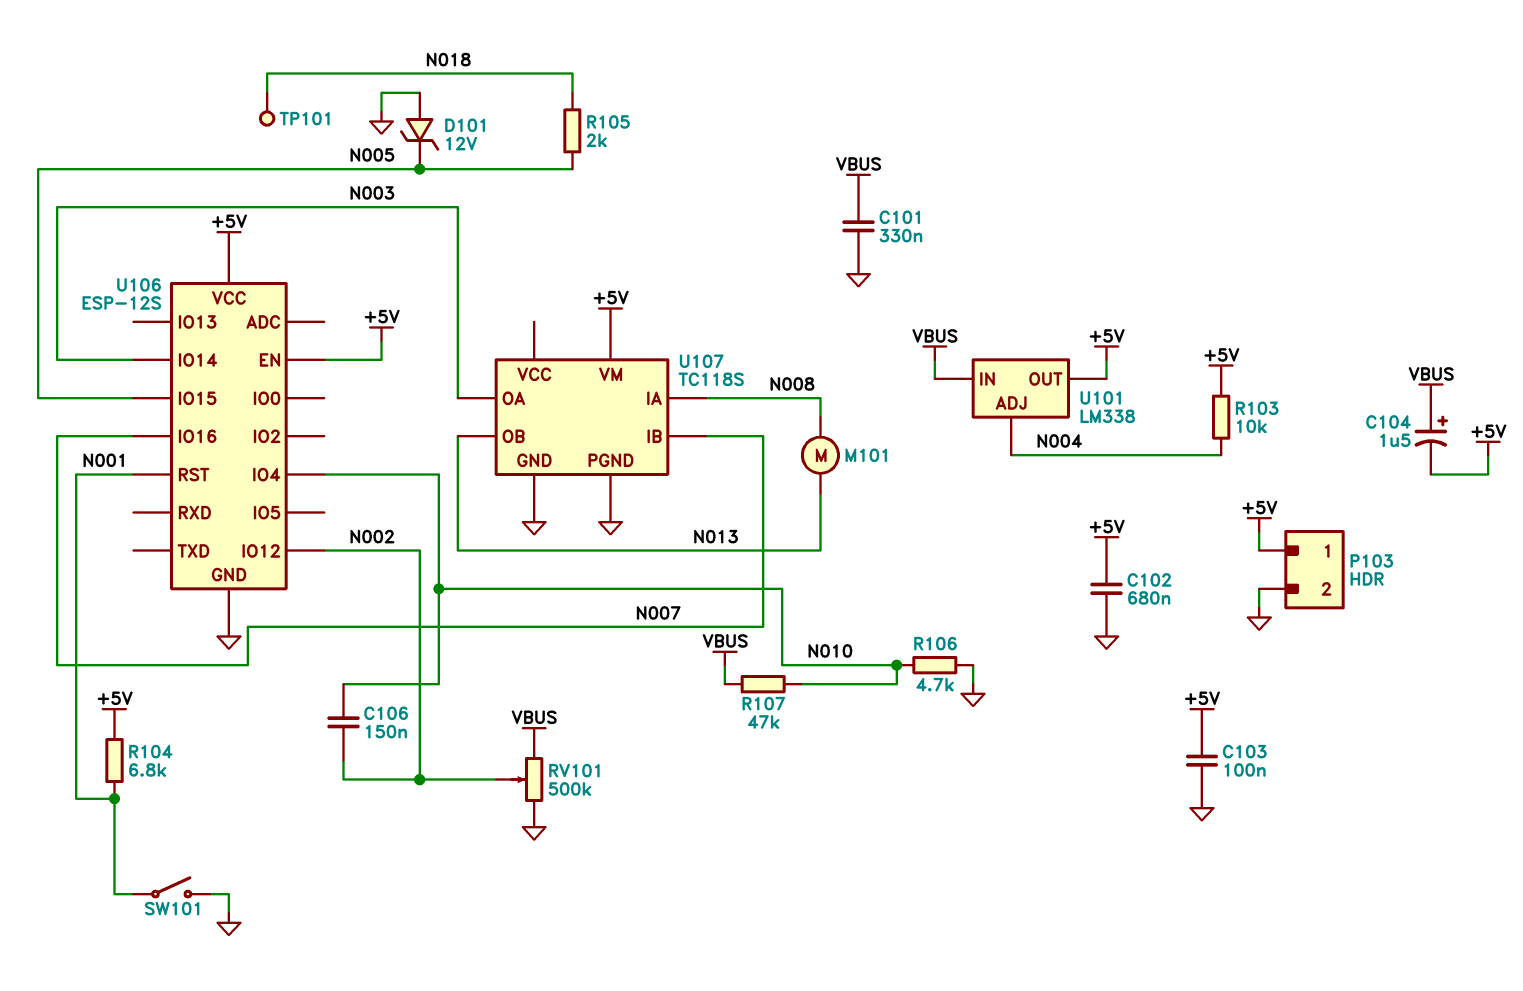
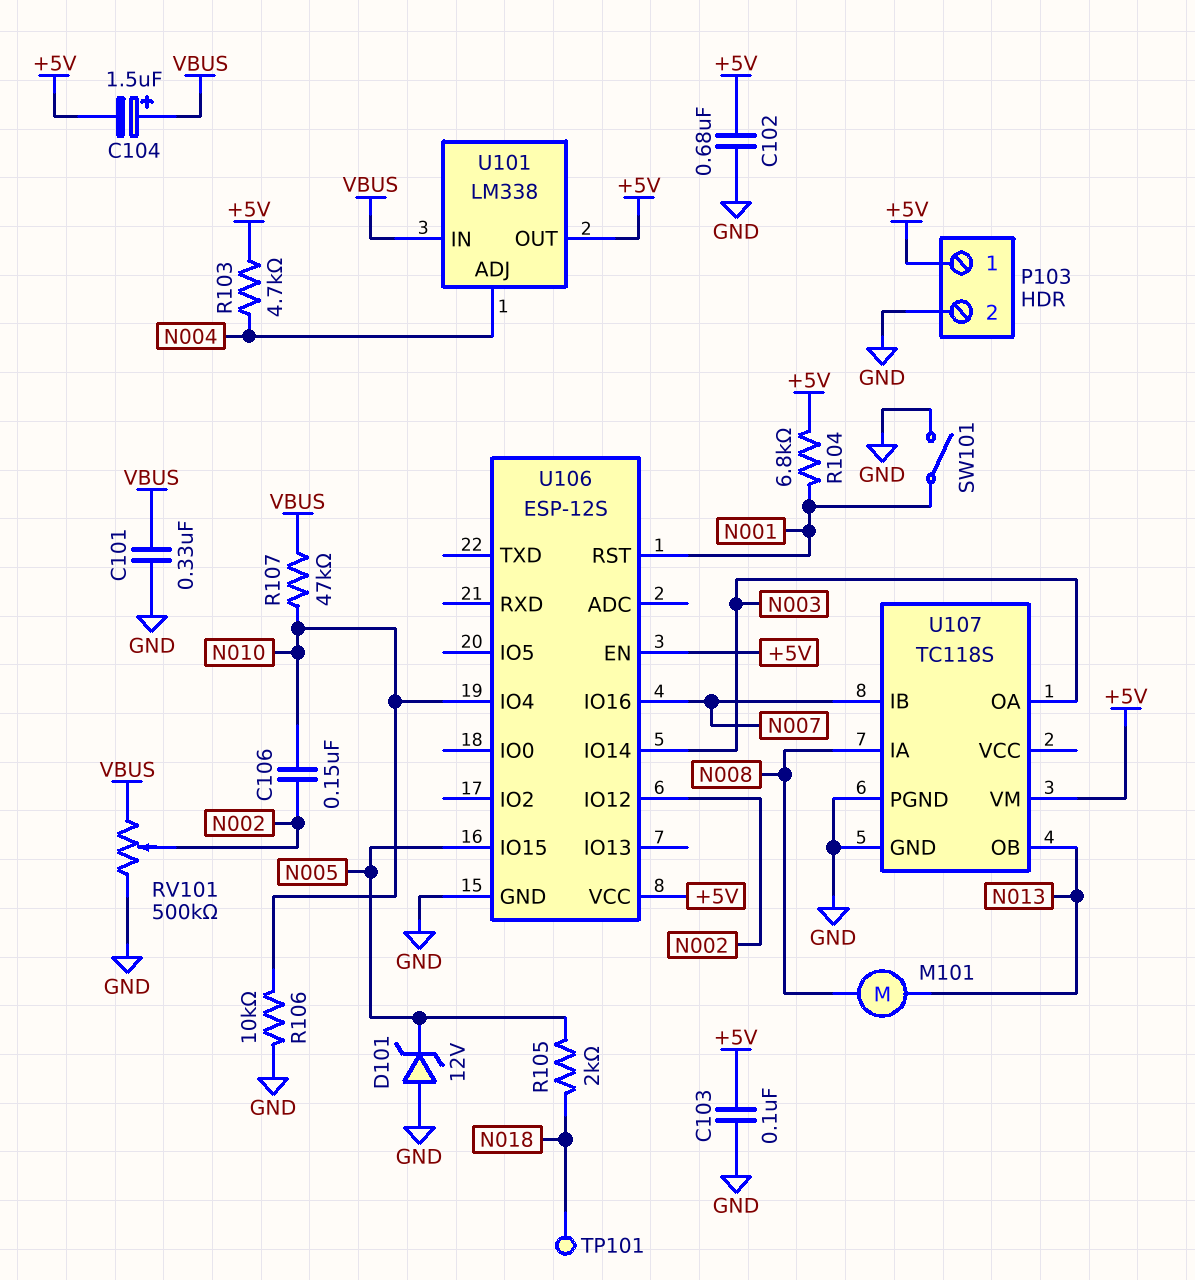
R103: 10k (+5V, N004) -> 4.7k (+5V, N004)
R106: 4.7k (GND, N010) -> 10k (GND, N010)

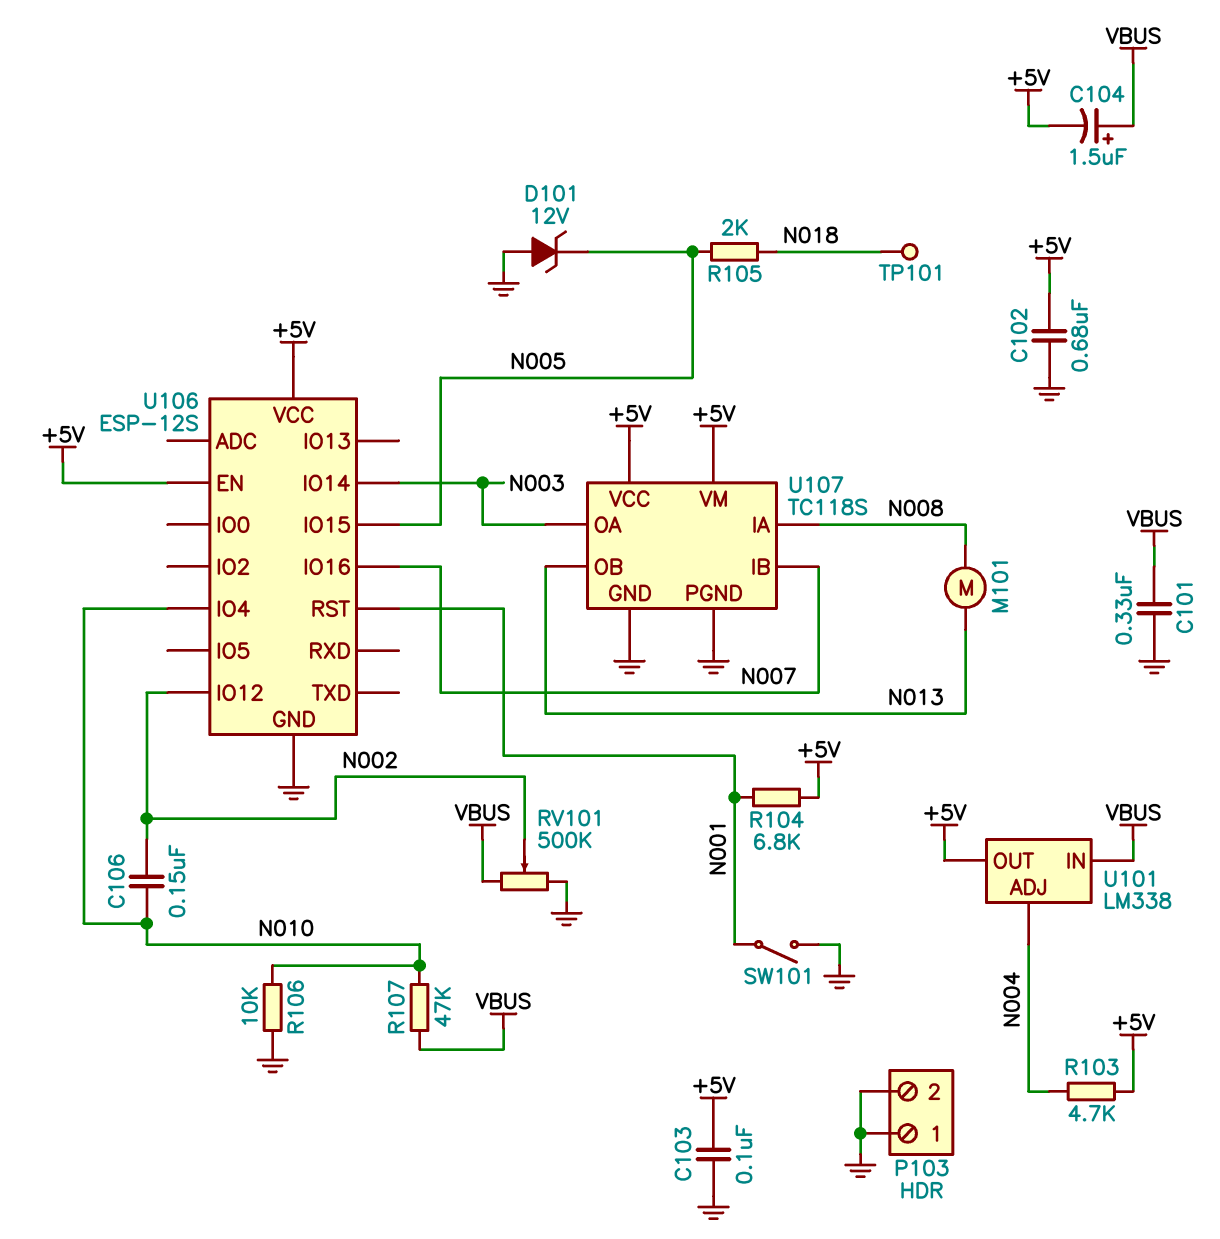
P103 pin 1: +5V -> GND
U107 pin VCC: none -> +5V

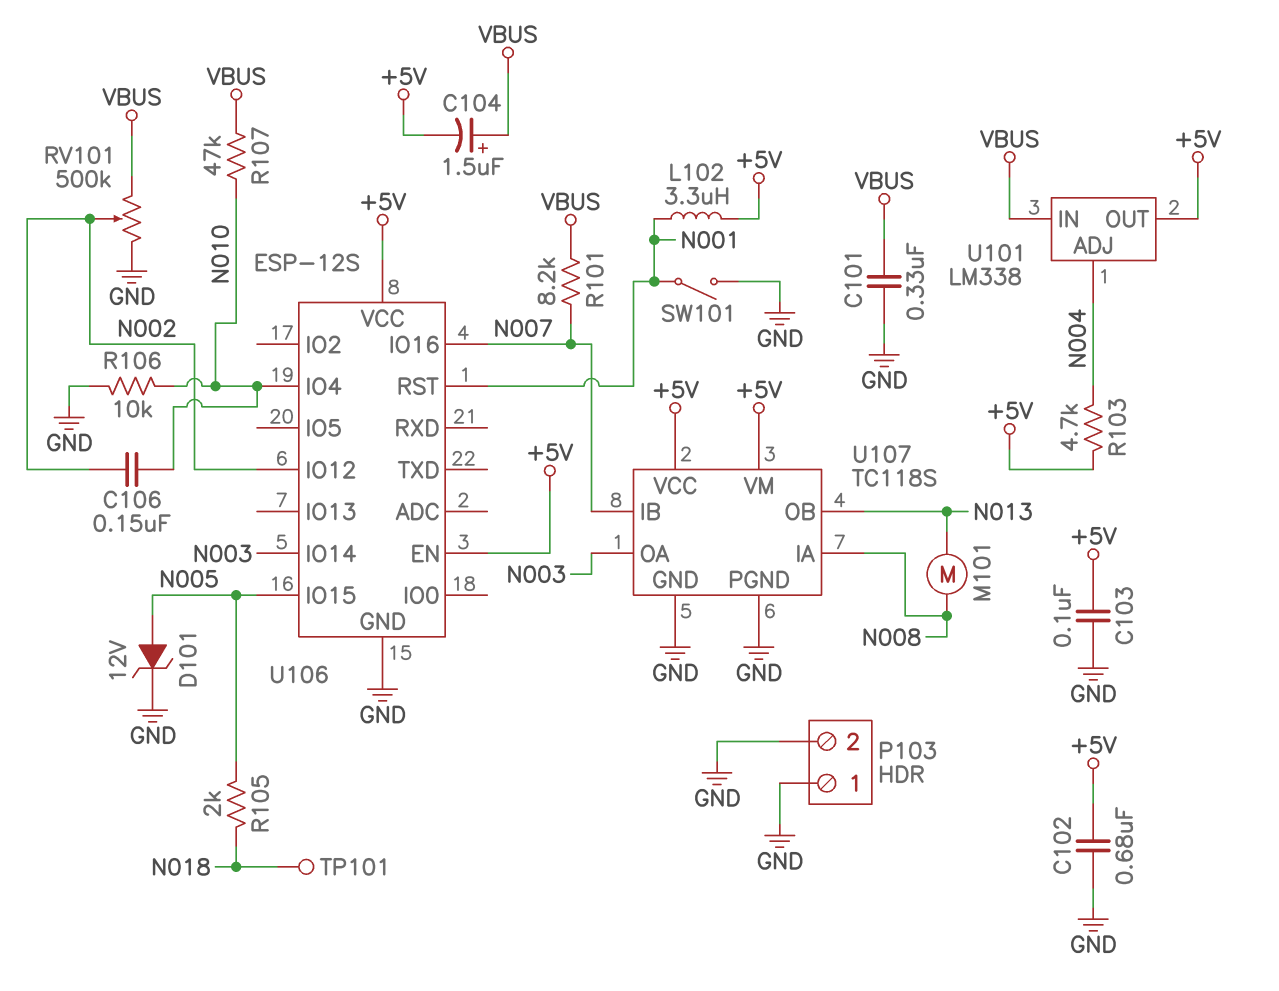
D101: zener 12V (A GND, K N005) -> zener 12V (A N005, K GND)
L102: none -> 3.3uH (+5V, N001)
R101: none -> 8.2k (N007, VBUS)
R104: 6.8k (+5V, N001) -> none

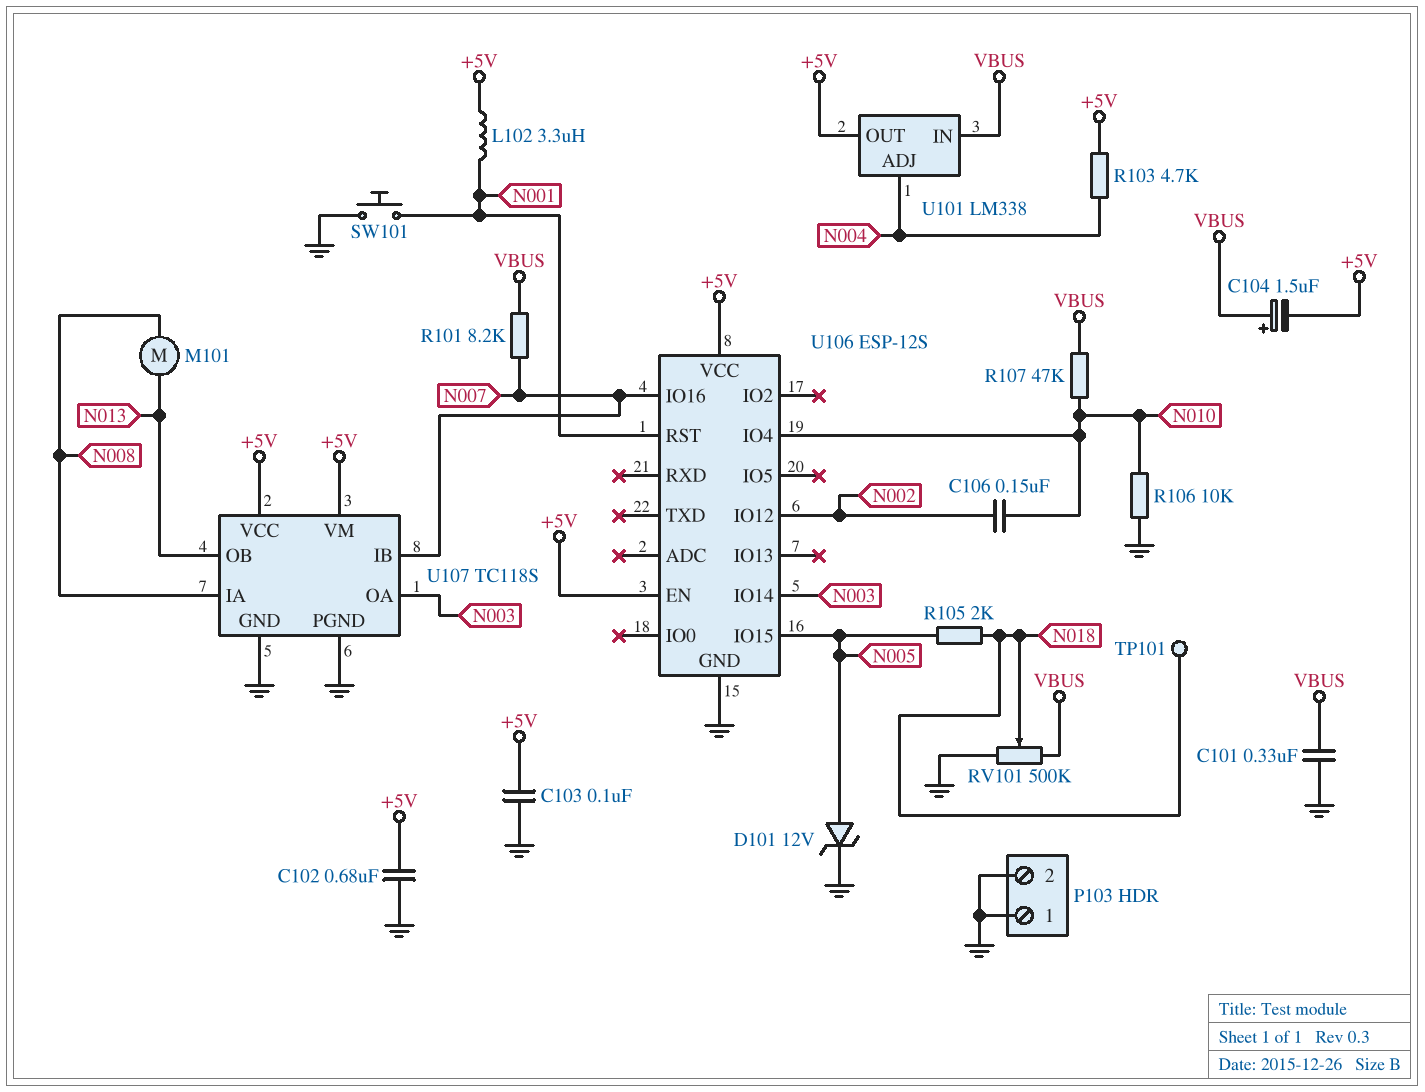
RV101: 500k (GND, VBUS, wiper N002) -> 500k (GND, VBUS, wiper N018)
SW101: switch (GND, N001) -> button (GND, N001)

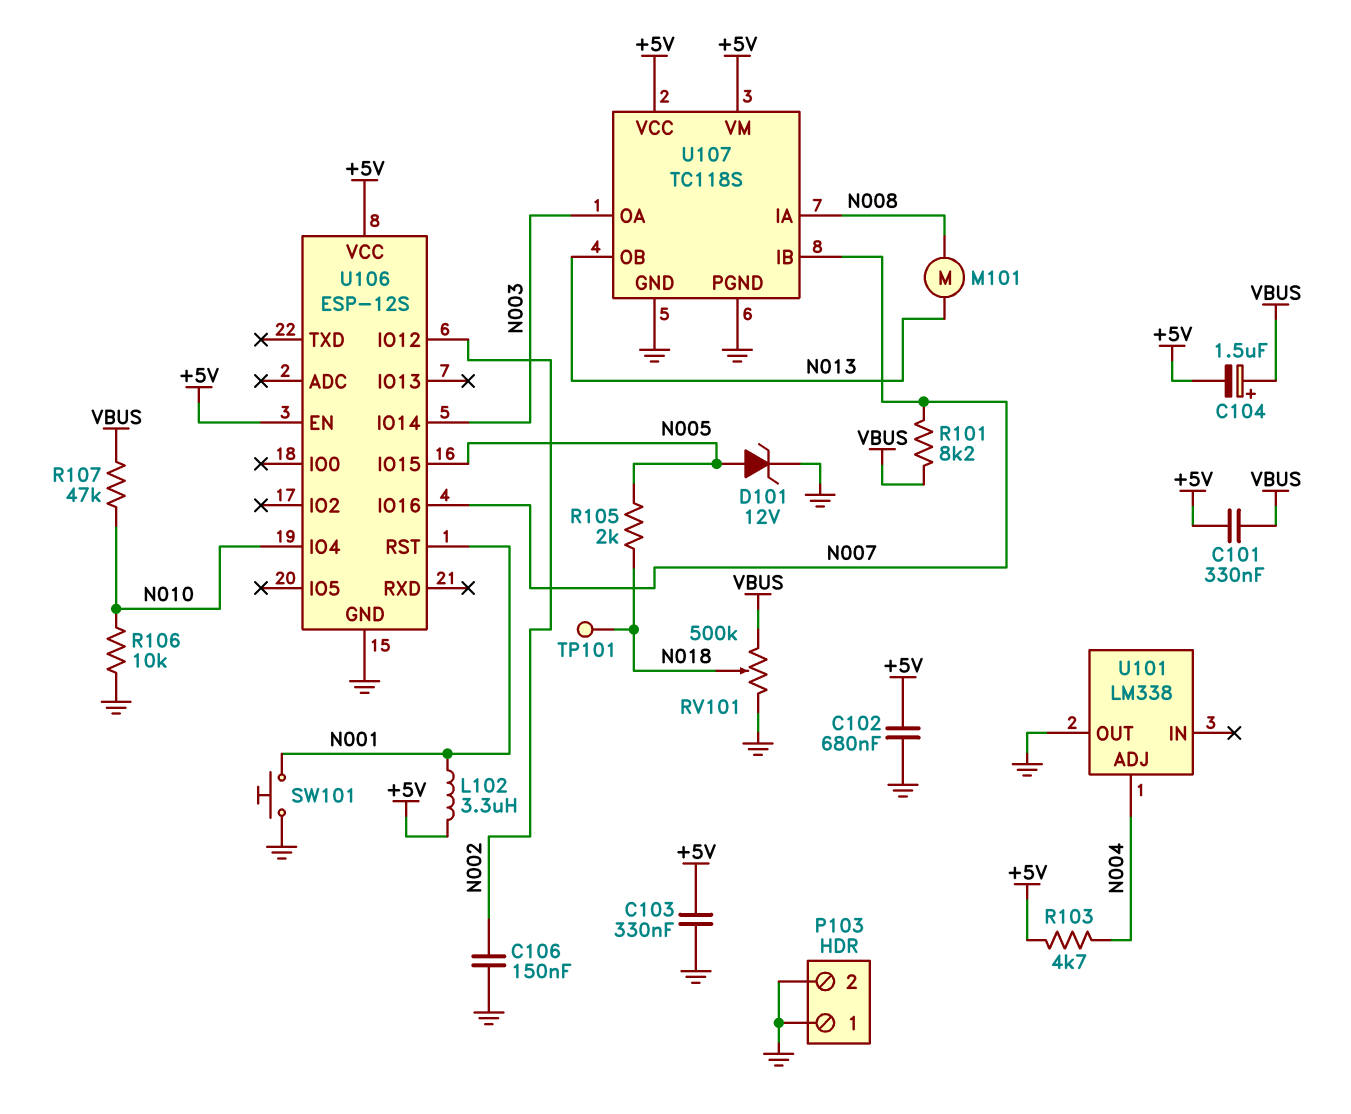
C101: 330nF (GND, VBUS) -> 330nF (+5V, VBUS)
C103: 100nF (+5V, GND) -> 330nF (+5V, GND)
C106: 150nF (N002, N010) -> 150nF (GND, N002)
U101 pin IN: VBUS -> none
U101 pin OUT: +5V -> GND

